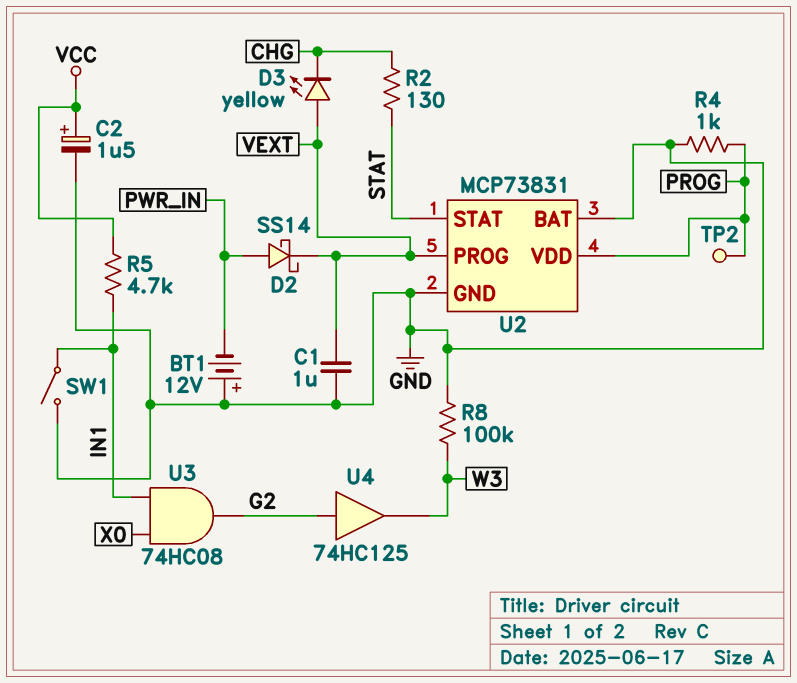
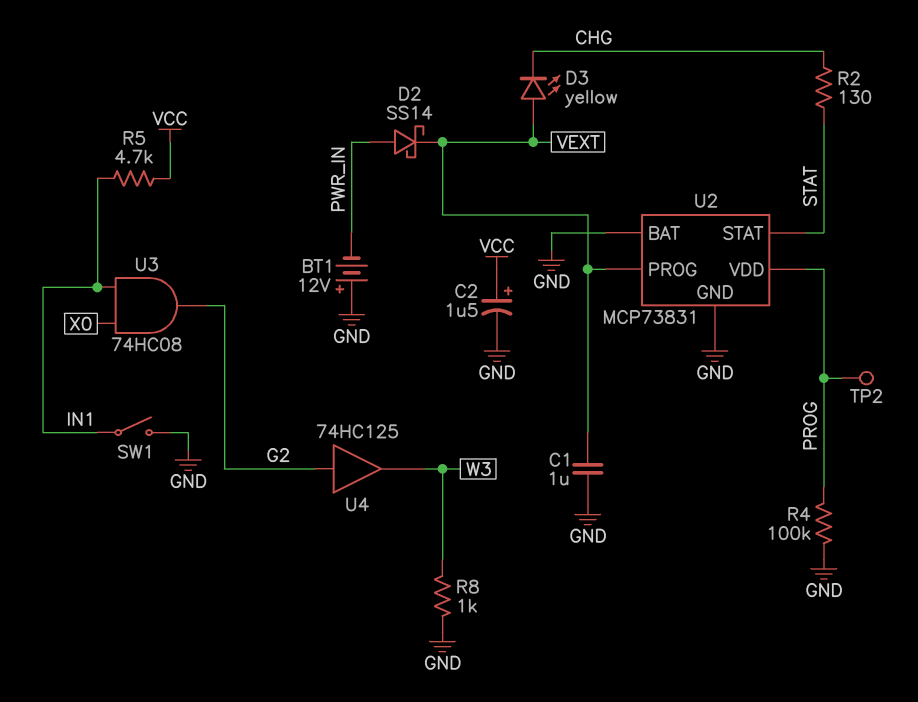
R4: 1k (GND, PROG) -> 100k (GND, PROG)
R8: 100k (GND, W3) -> 1k (GND, W3)

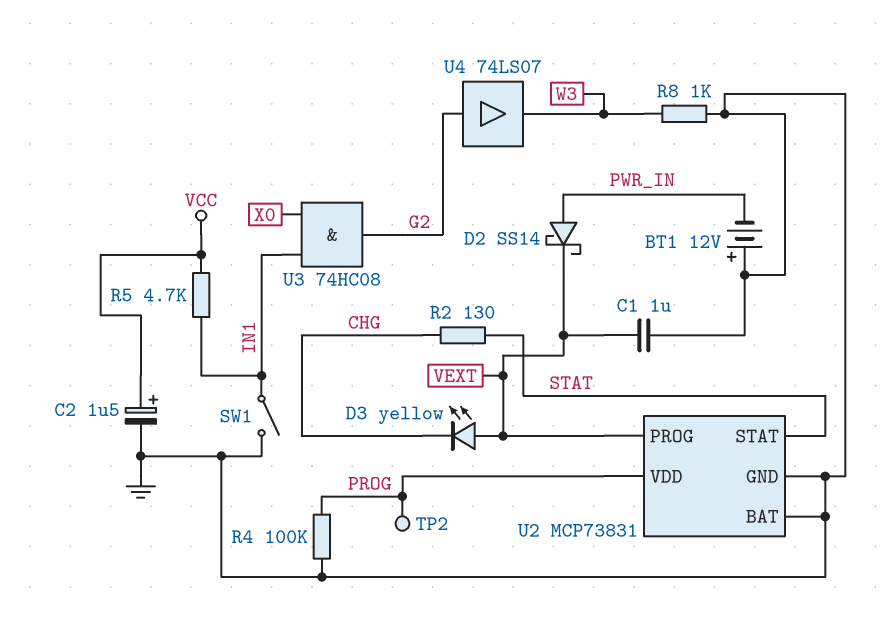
U4: buffer 74HC125 (in G2, out W3) -> buffer 74LS07 (in G2, out W3)

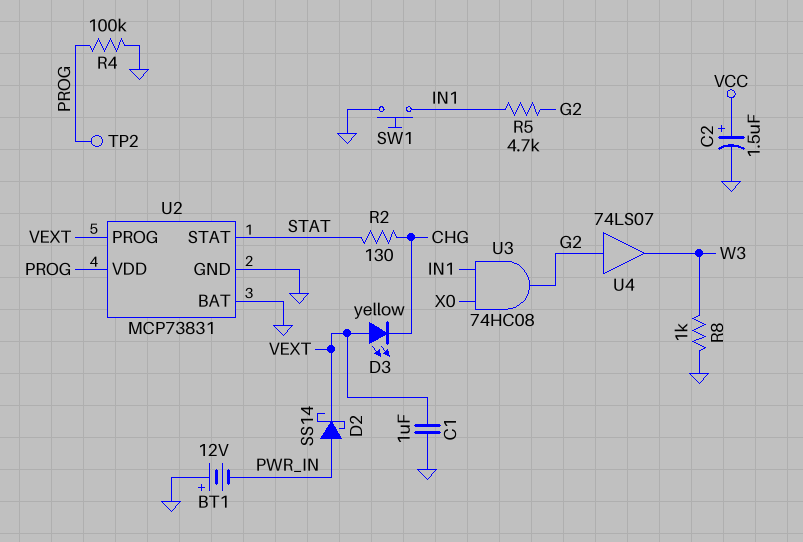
R5: 4.7k (IN1, VCC) -> 4.7k (G2, IN1)
SW1: switch (GND, IN1) -> button (GND, IN1)

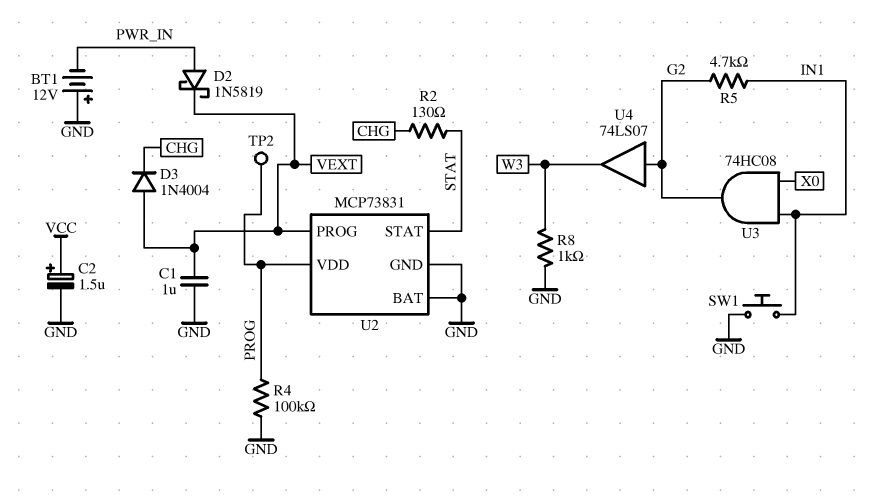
D2: schottky SS14 (A PWR_IN, K VEXT) -> schottky 1N5819 (A PWR_IN, K VEXT)
D3: LED yellow (A VEXT, K CHG) -> diode 1N4004 (A VEXT, K CHG)

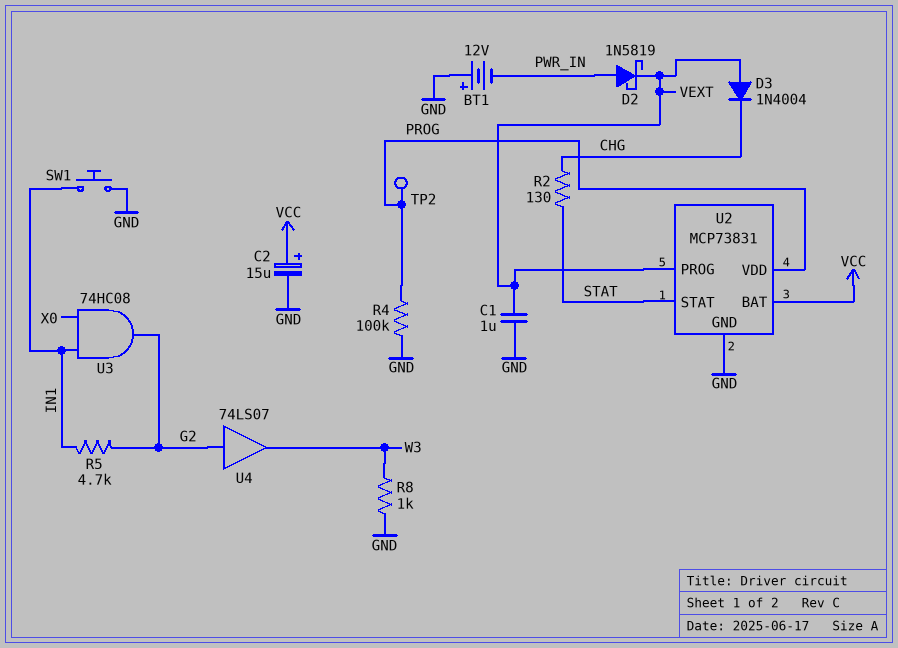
C2: 1.5uF (plus VCC, minus GND) -> 15uF (plus VCC, minus GND)
U2 pin BAT: GND -> VCC

